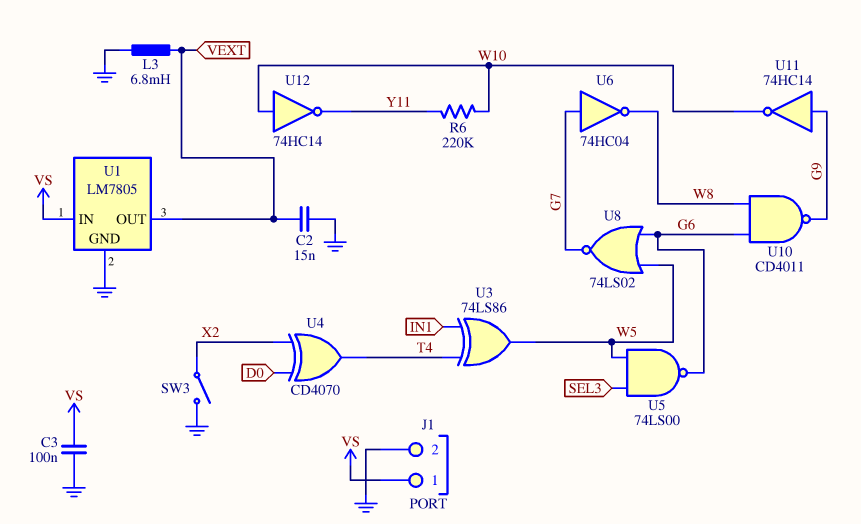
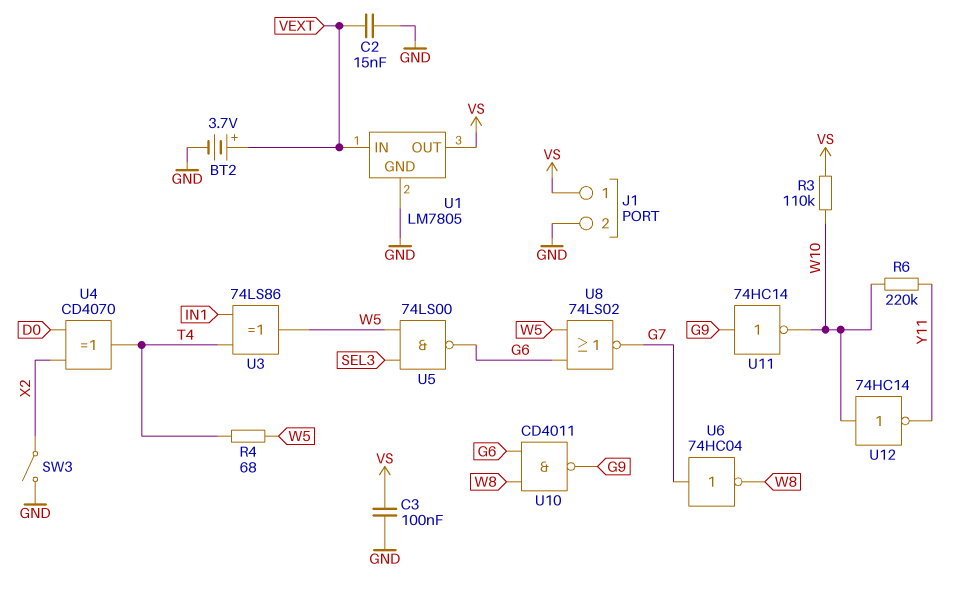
BT2: none -> 3.7V (plus VEXT, minus GND)
L3: 6.8mH (GND, VEXT) -> none
R3: none -> 110k (VS, W10)
R4: none -> 68 (T4, W5)
U1 pin IN: VS -> VEXT
U1 pin OUT: VEXT -> VS

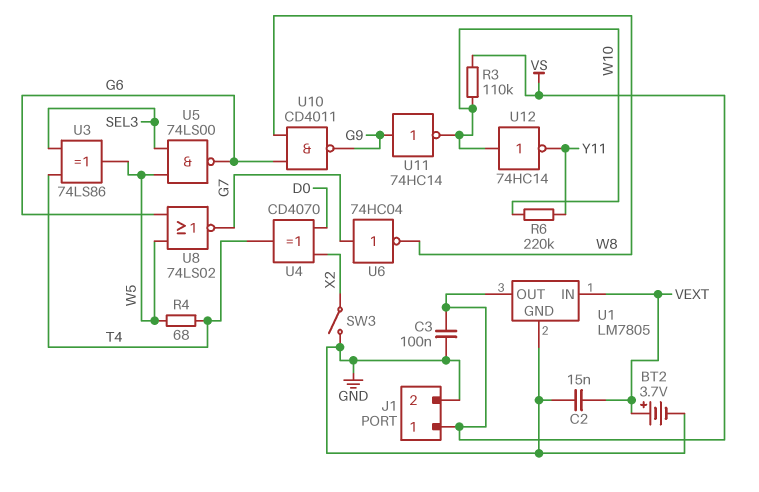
U3: XOR 74LS86 (in IN1, in T4, out W5) -> XOR 74LS86 (in SEL3, in T4, out W5)

